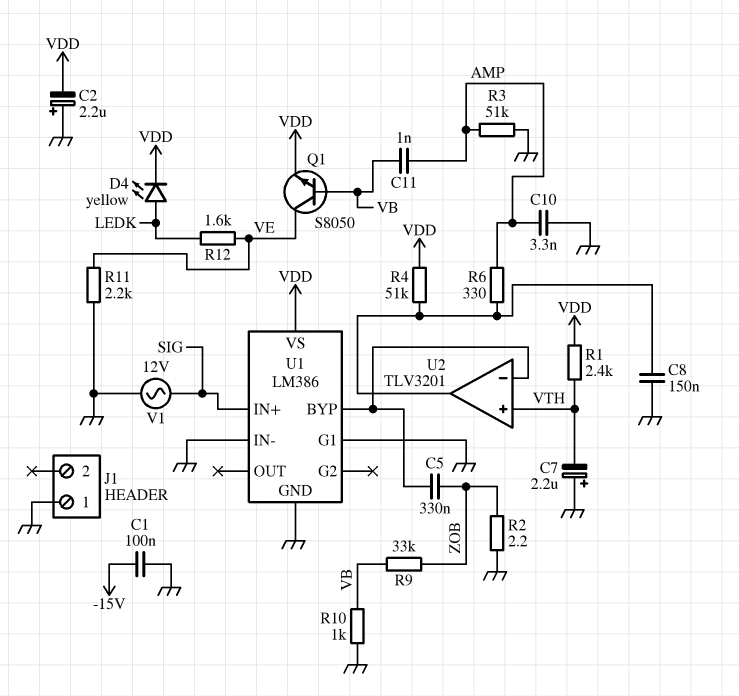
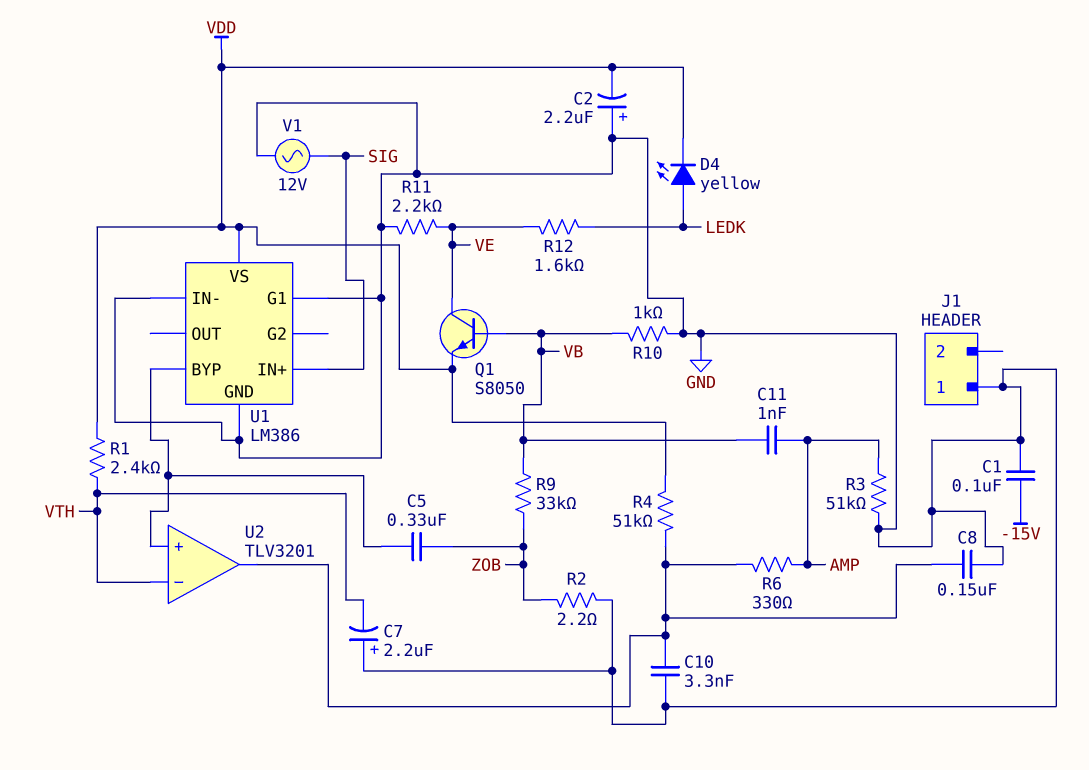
C10: 3.3nF (AMP, GND) -> 3.3nF (GND, U2/out)
U2 pin in+: VTH -> U1/BYP
U2 pin in-: U1/BYP -> VTH

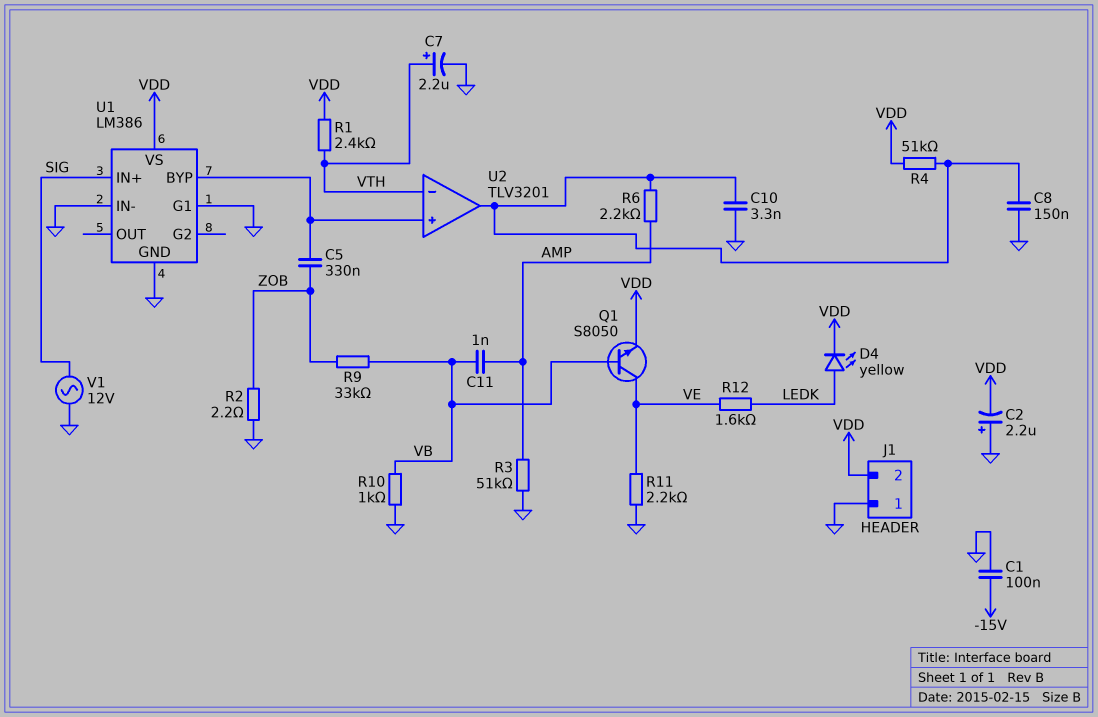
C7: 2.2uF (plus GND, minus VTH) -> 2.2uF (plus VTH, minus GND)
J1 pin 2: none -> VDD
R6: 330 (AMP, U2/out) -> 2.2k (AMP, U2/out)

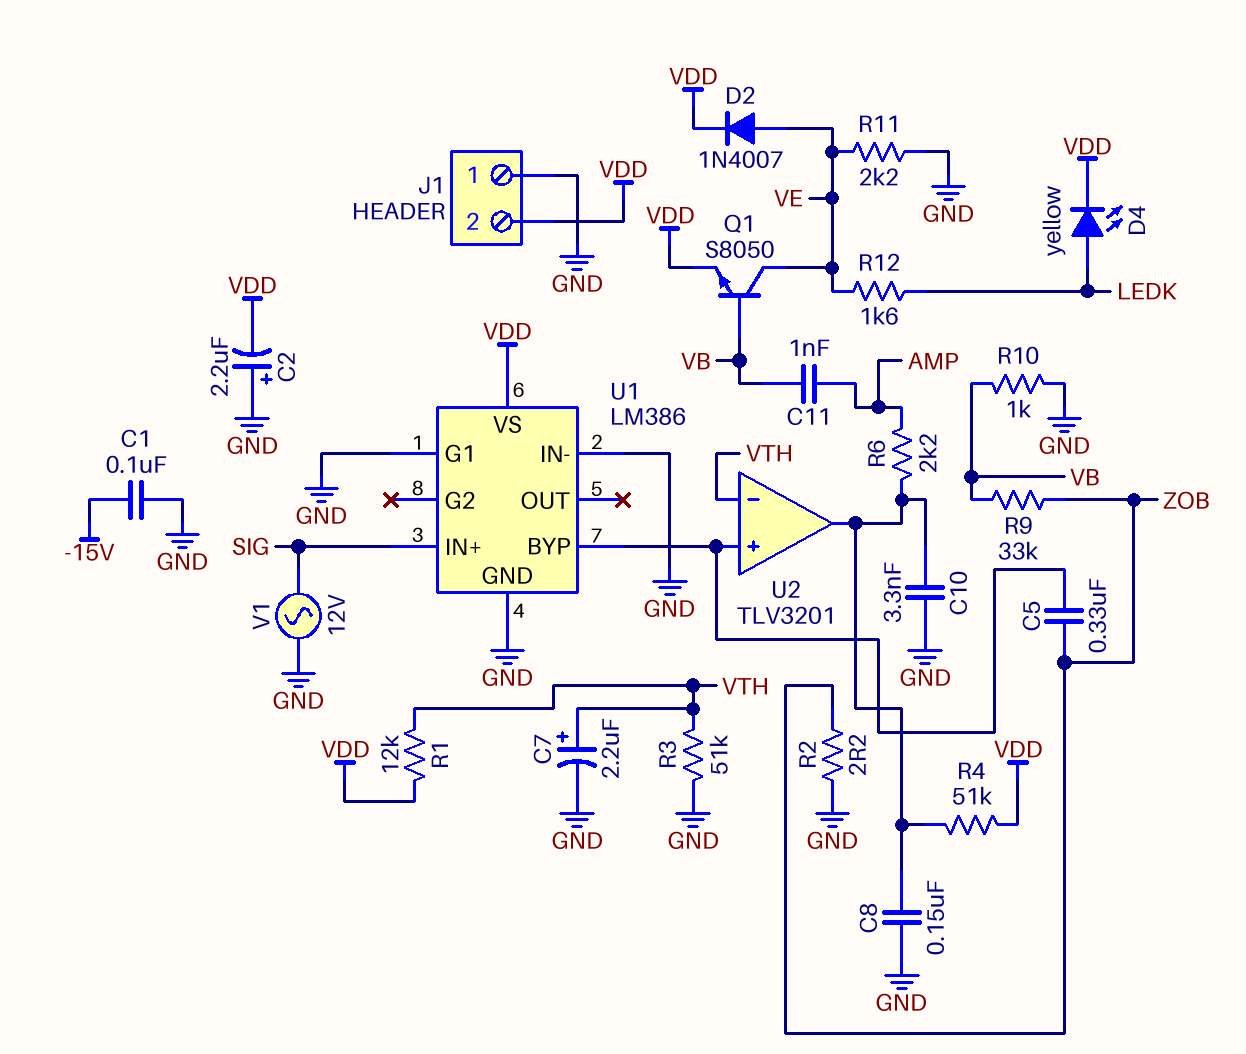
D2: none -> diode 1N4007 (A VE, K VDD)
R1: 2.4k (VDD, VTH) -> 12k (VDD, VTH)
R3: 51k (AMP, GND) -> 51k (GND, VTH)

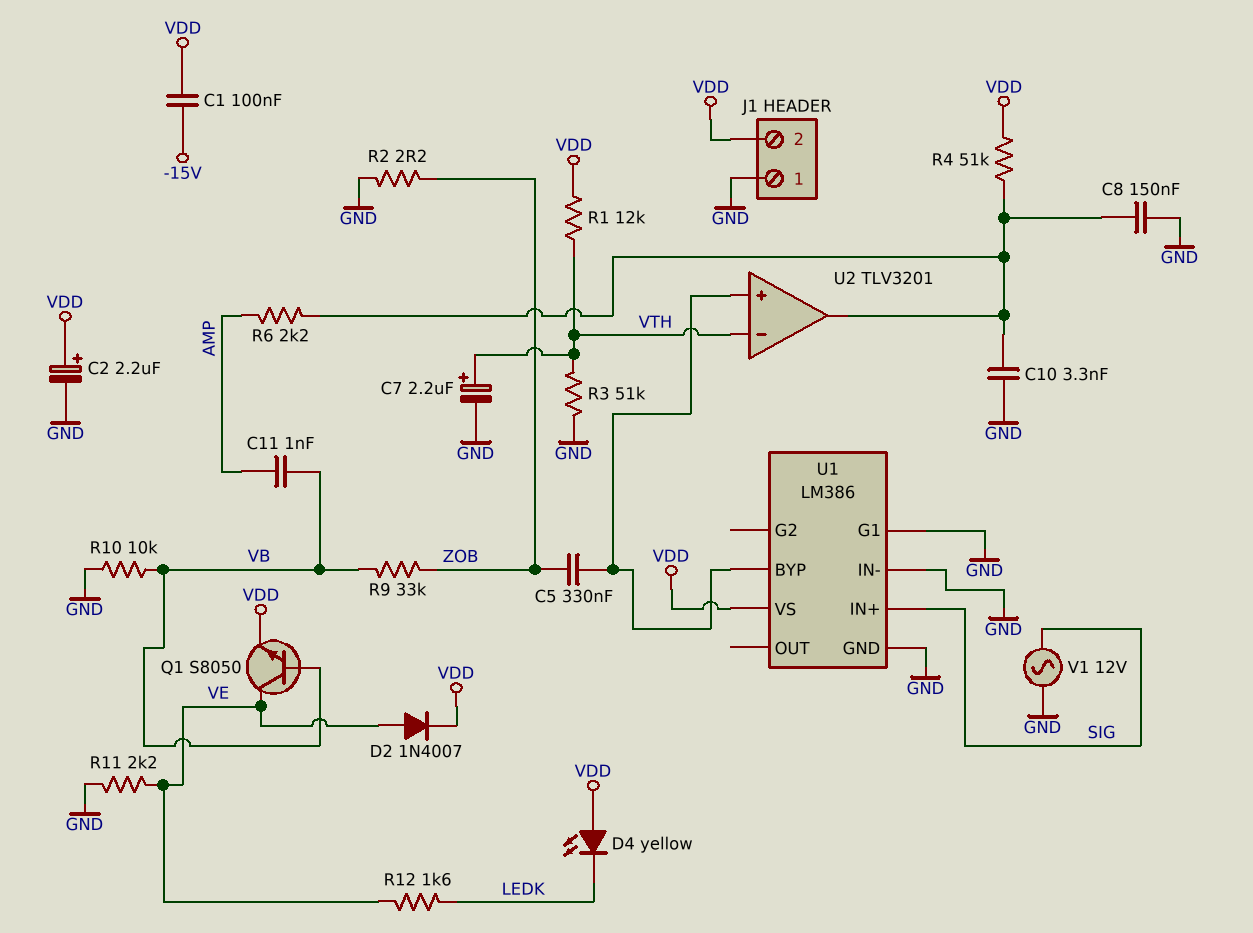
C1: 100nF (-15V, GND) -> 100nF (-15V, VDD)
C2: 2.2uF (plus GND, minus VDD) -> 2.2uF (plus VDD, minus GND)
D4: LED yellow (A LEDK, K VDD) -> LED yellow (A VDD, K LEDK)
R10: 1k (GND, VB) -> 10k (GND, VB)

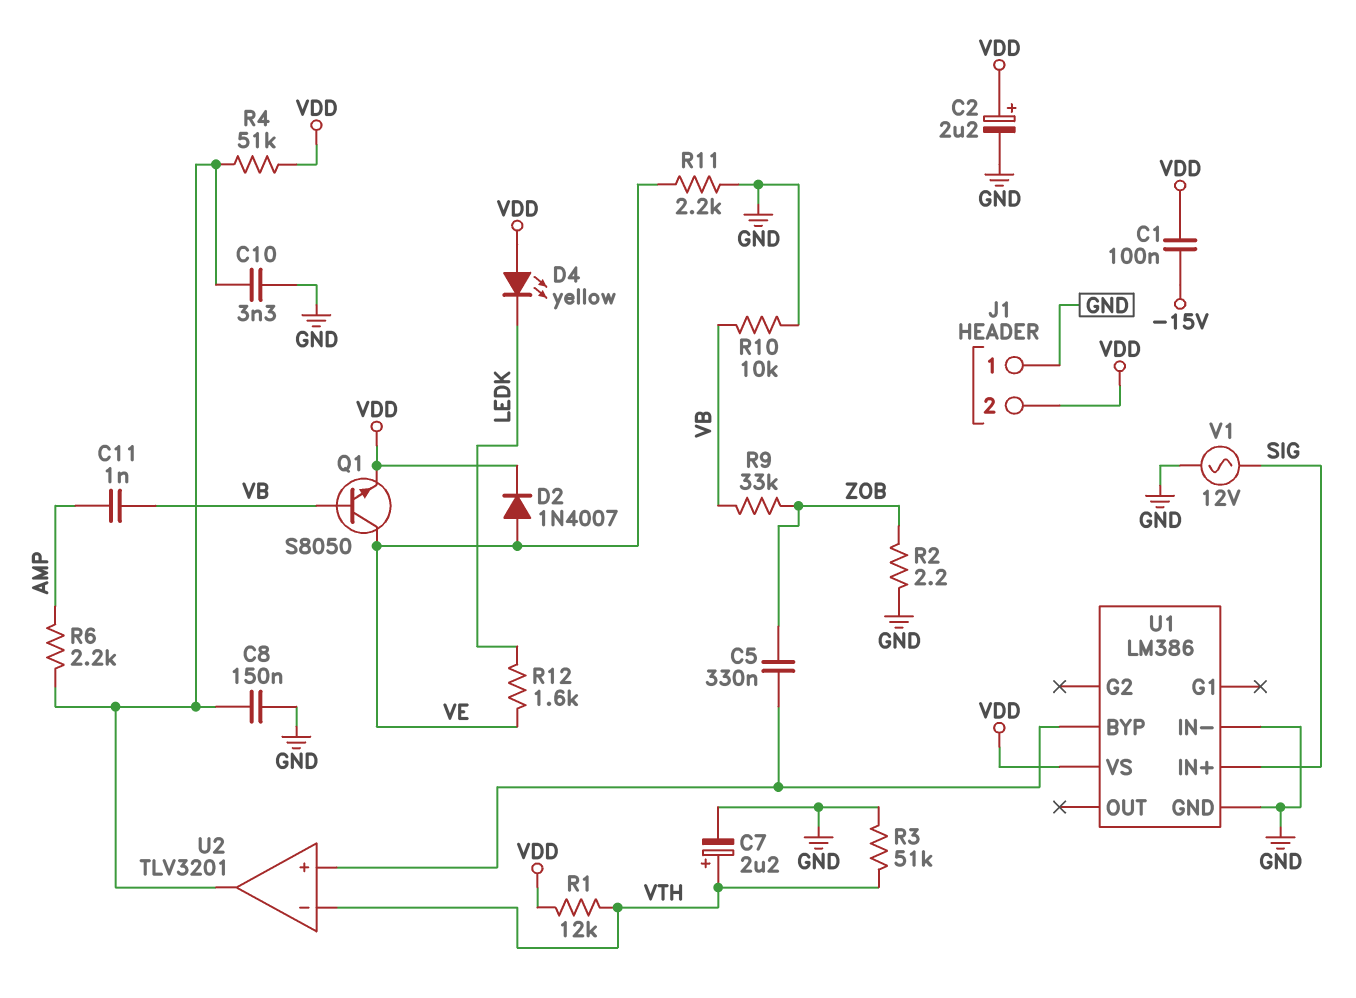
U1 pin G1: GND -> none

